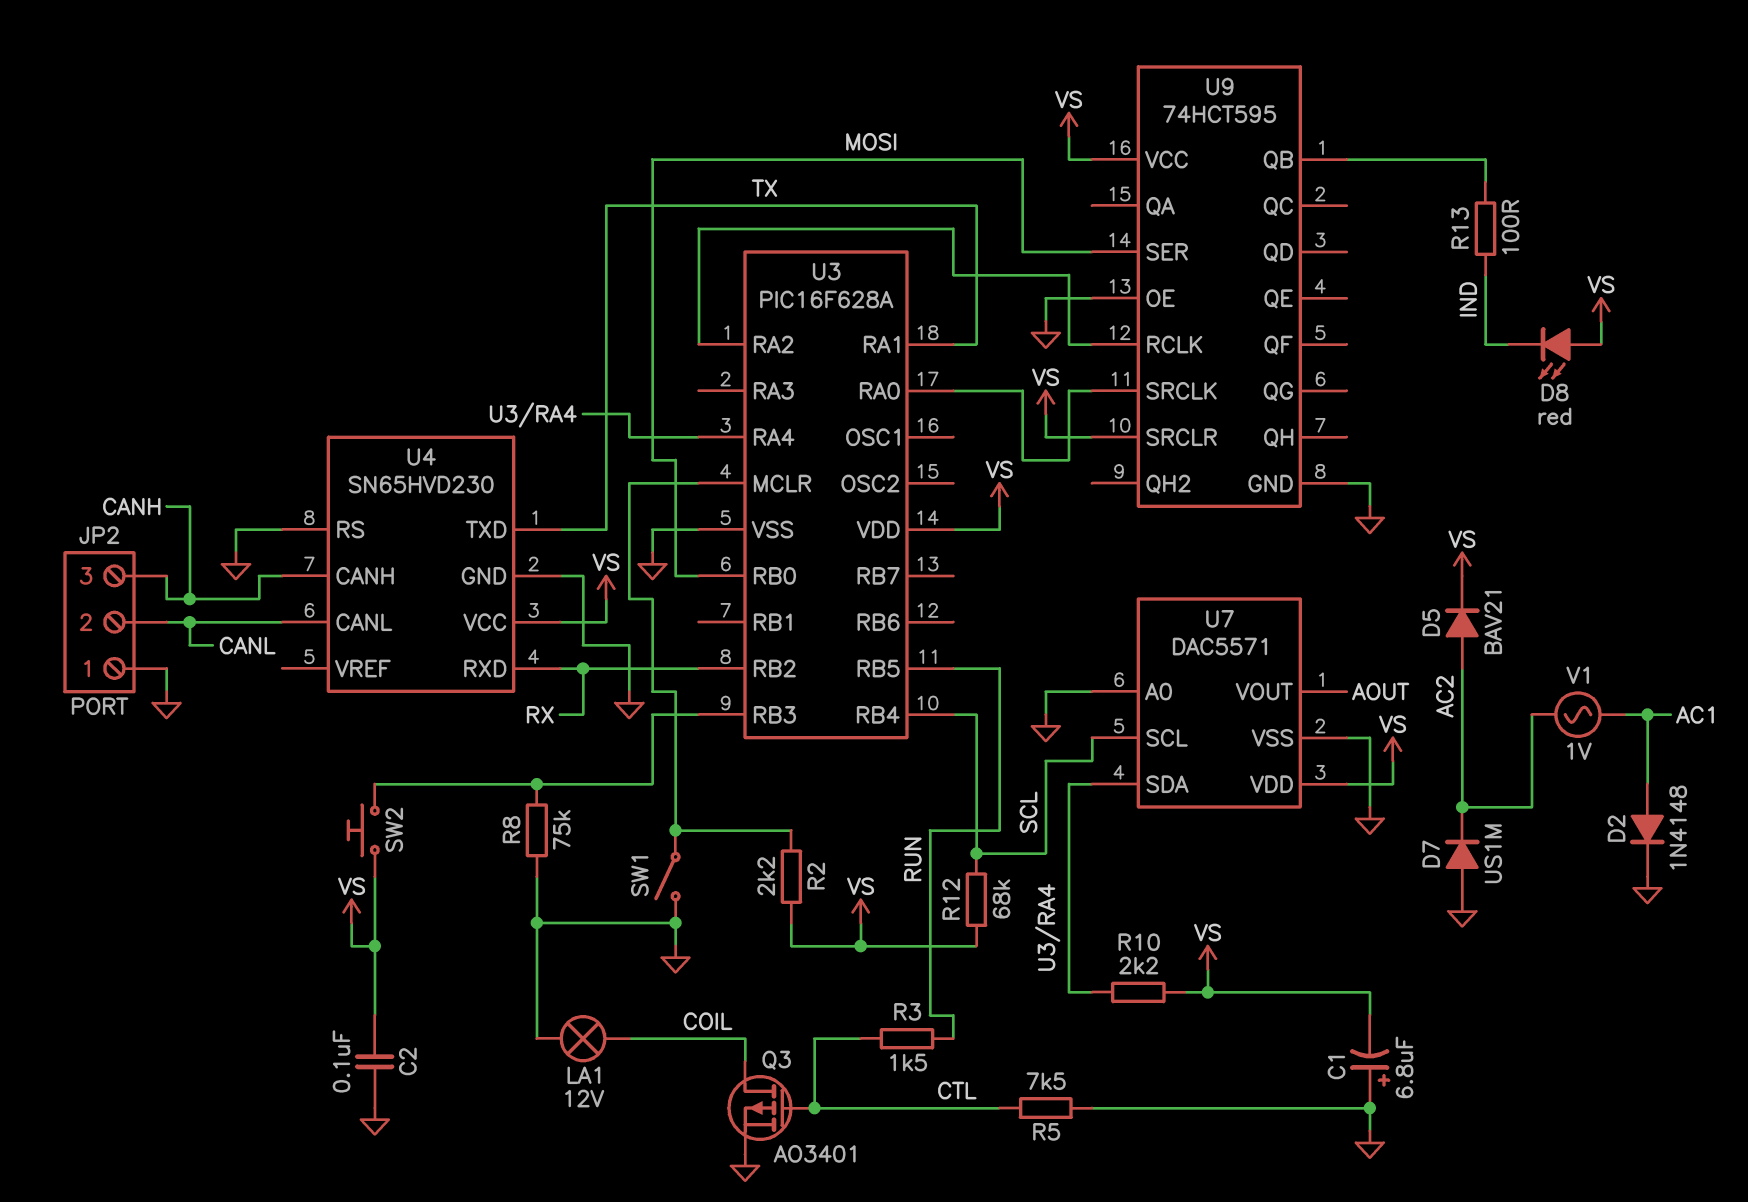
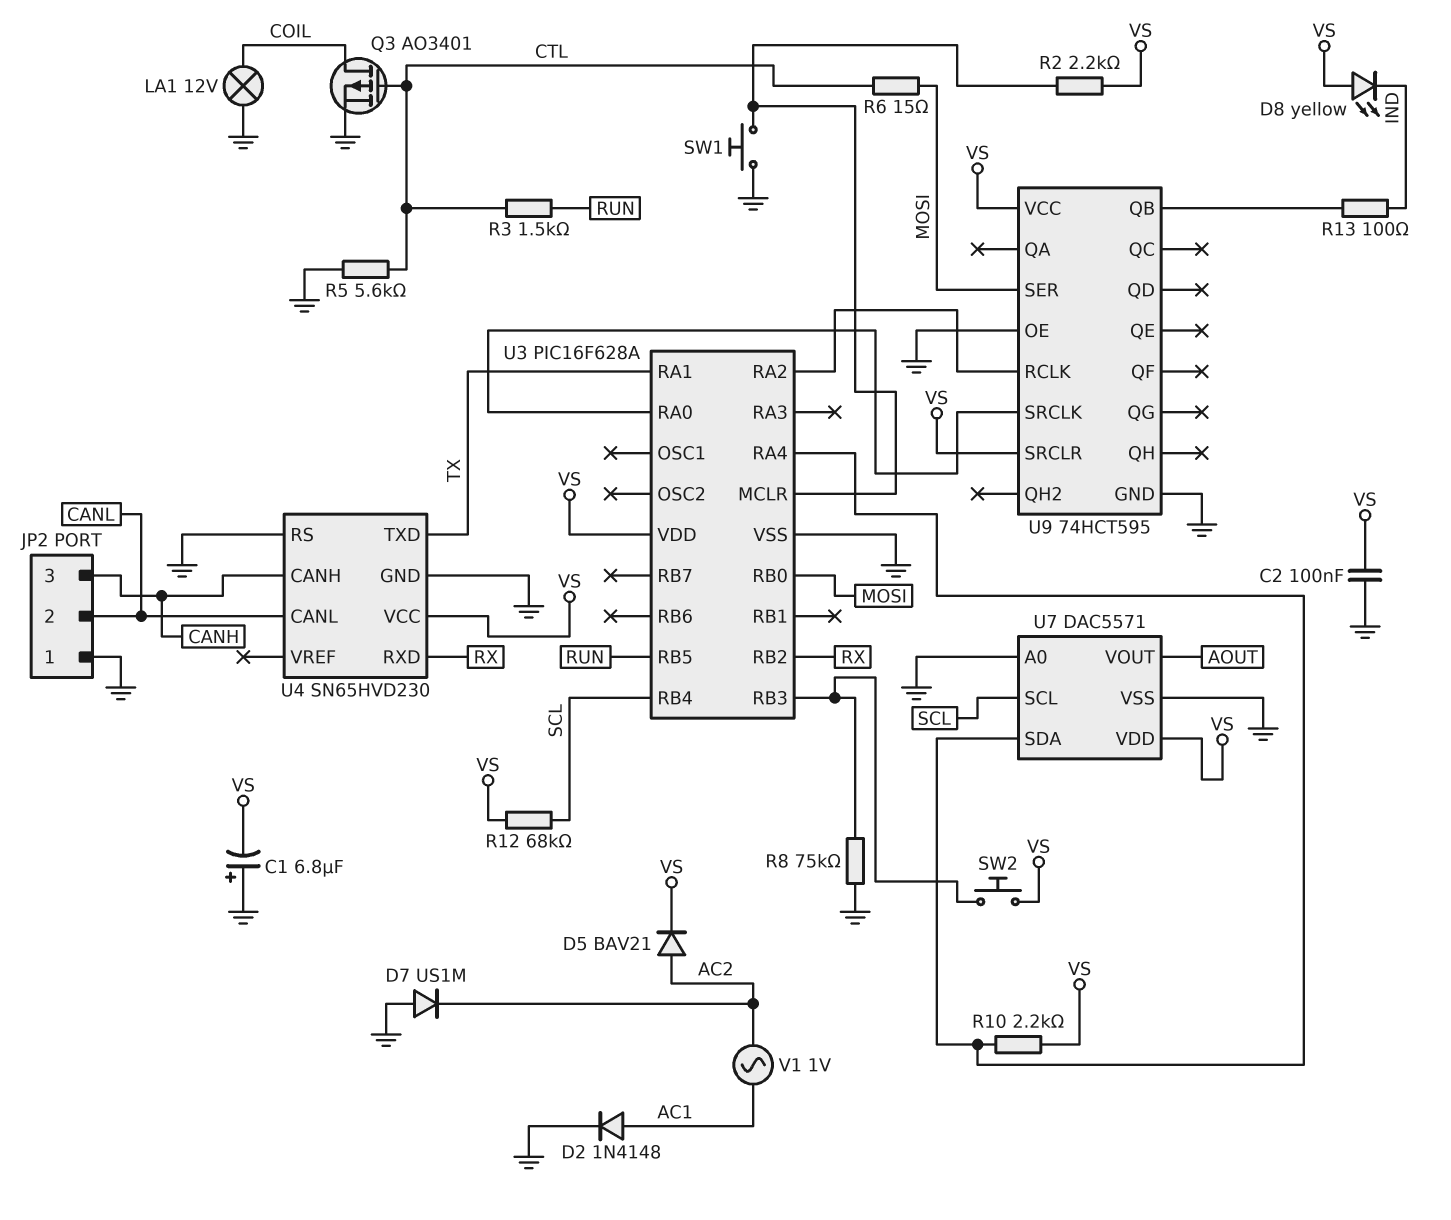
D8: LED red (A VS, K IND) -> LED yellow (A VS, K IND)
R5: 7.5k (CTL, GND) -> 5.6k (CTL, GND)
R6: none -> 15 (CTL, MOSI)
SW1: switch (GND, U3/MCLR) -> button (GND, U3/MCLR)

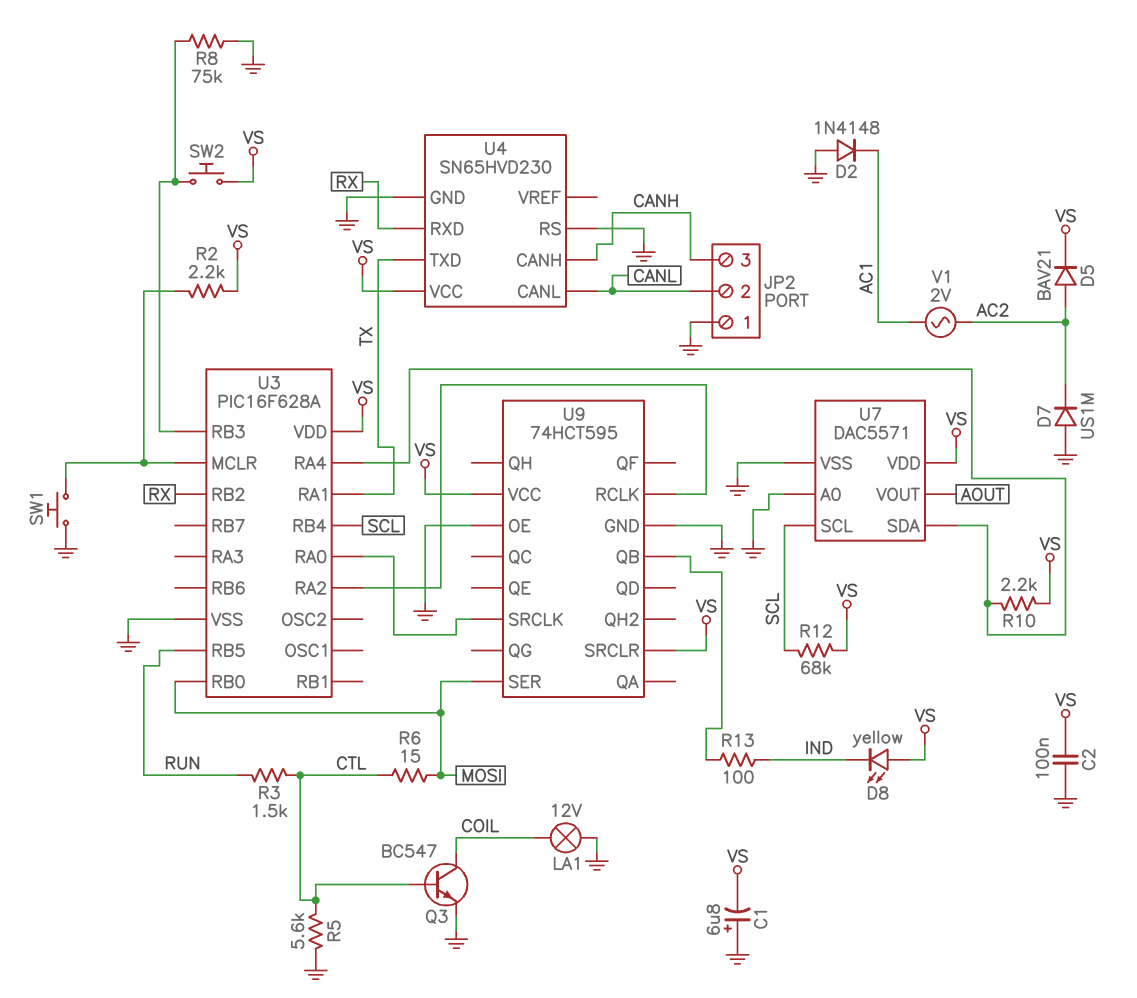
D2: diode 1N4148 (A AC1, K GND) -> diode 1N4148 (A GND, K AC1)
Q3: PMOS AO3401 (G CTL, D COIL, S GND) -> NPN BC547 (B CTL, C COIL, E GND)
V1: AC 1V (AC1, AC2) -> AC 2V (AC1, AC2)

